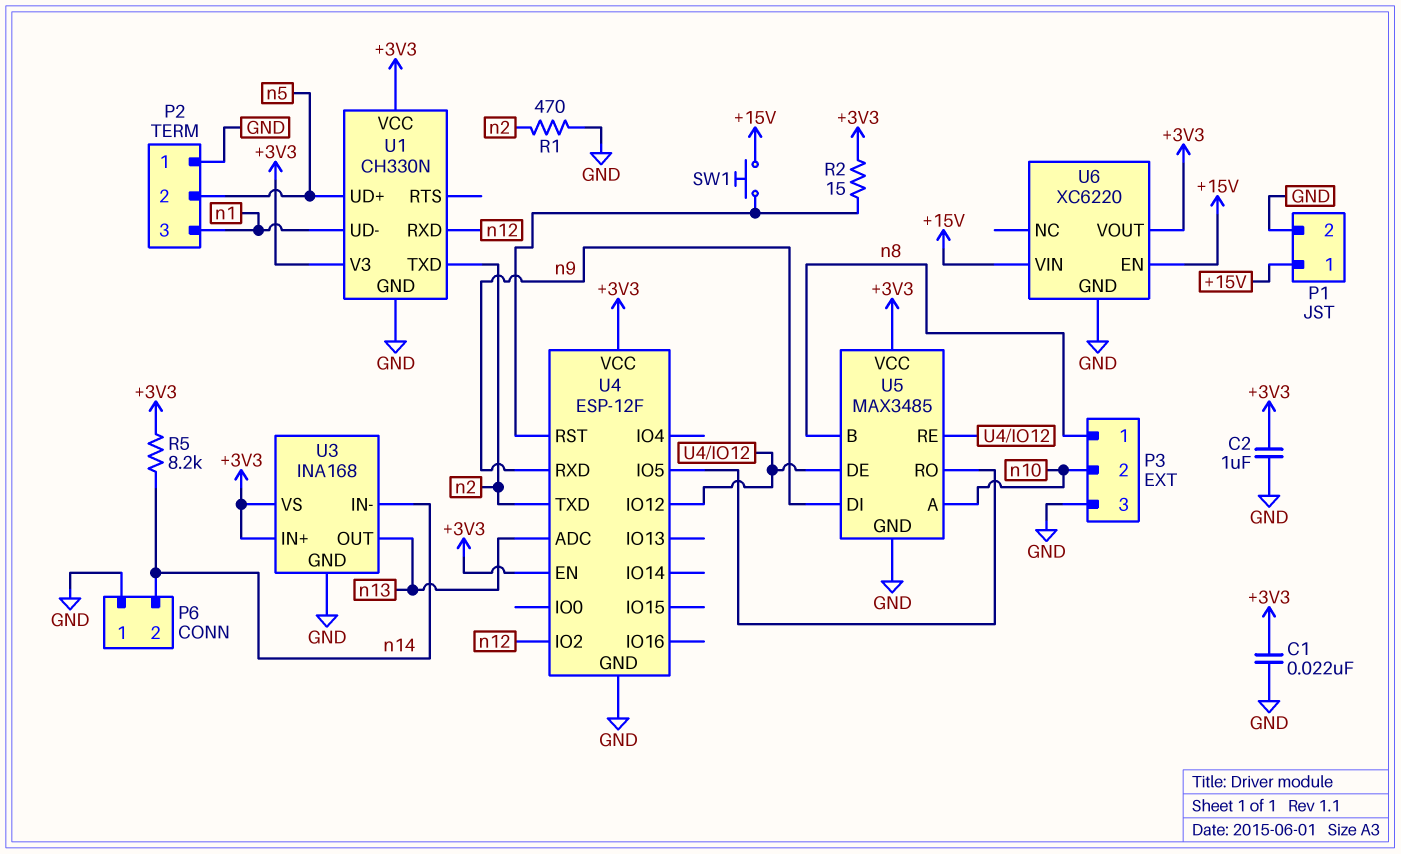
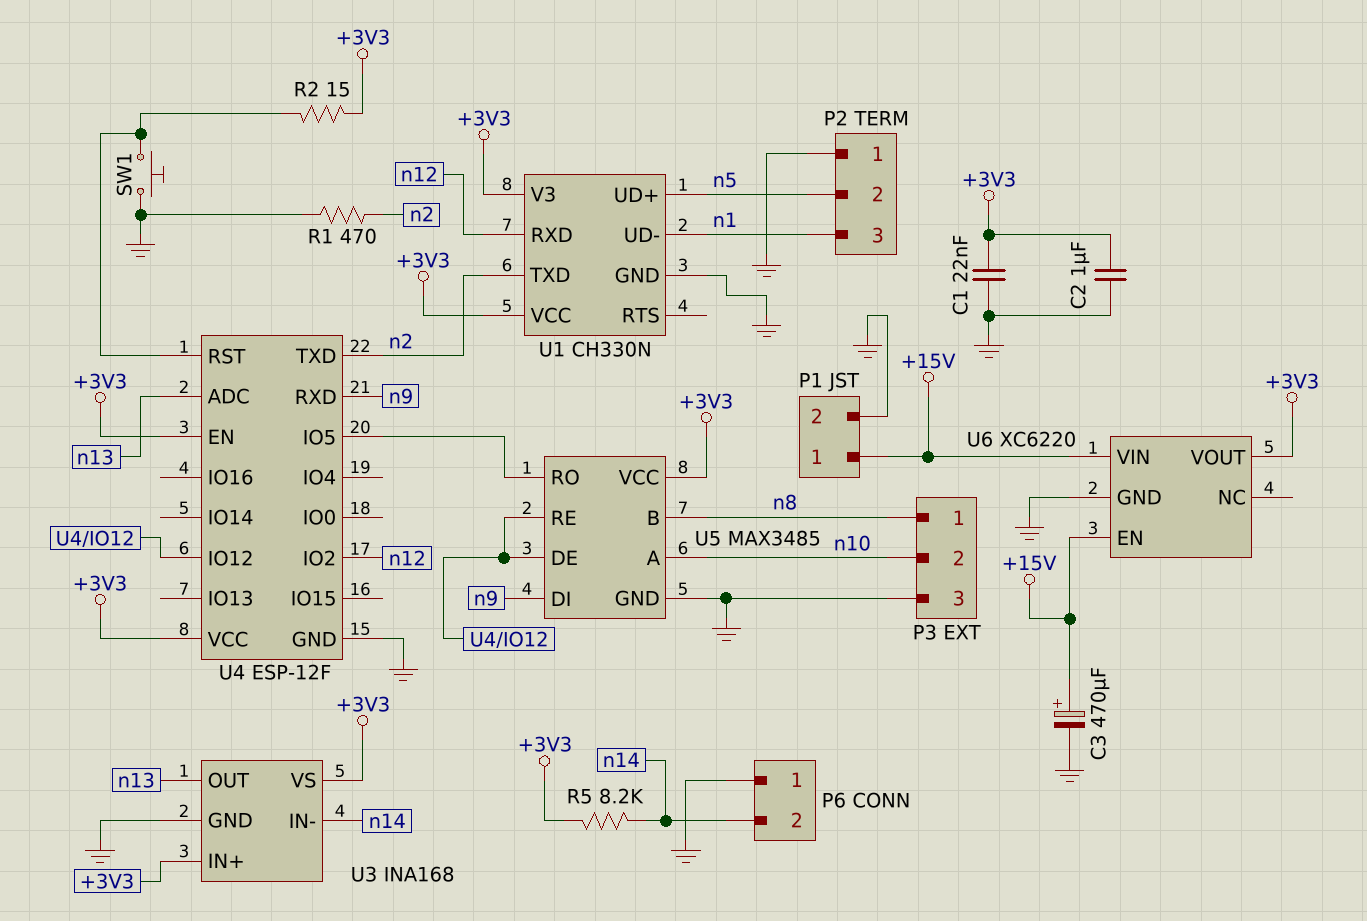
C3: none -> 470uF (plus +15V, minus GND)
SW1: button (+15V, U4/RST) -> button (GND, U4/RST)

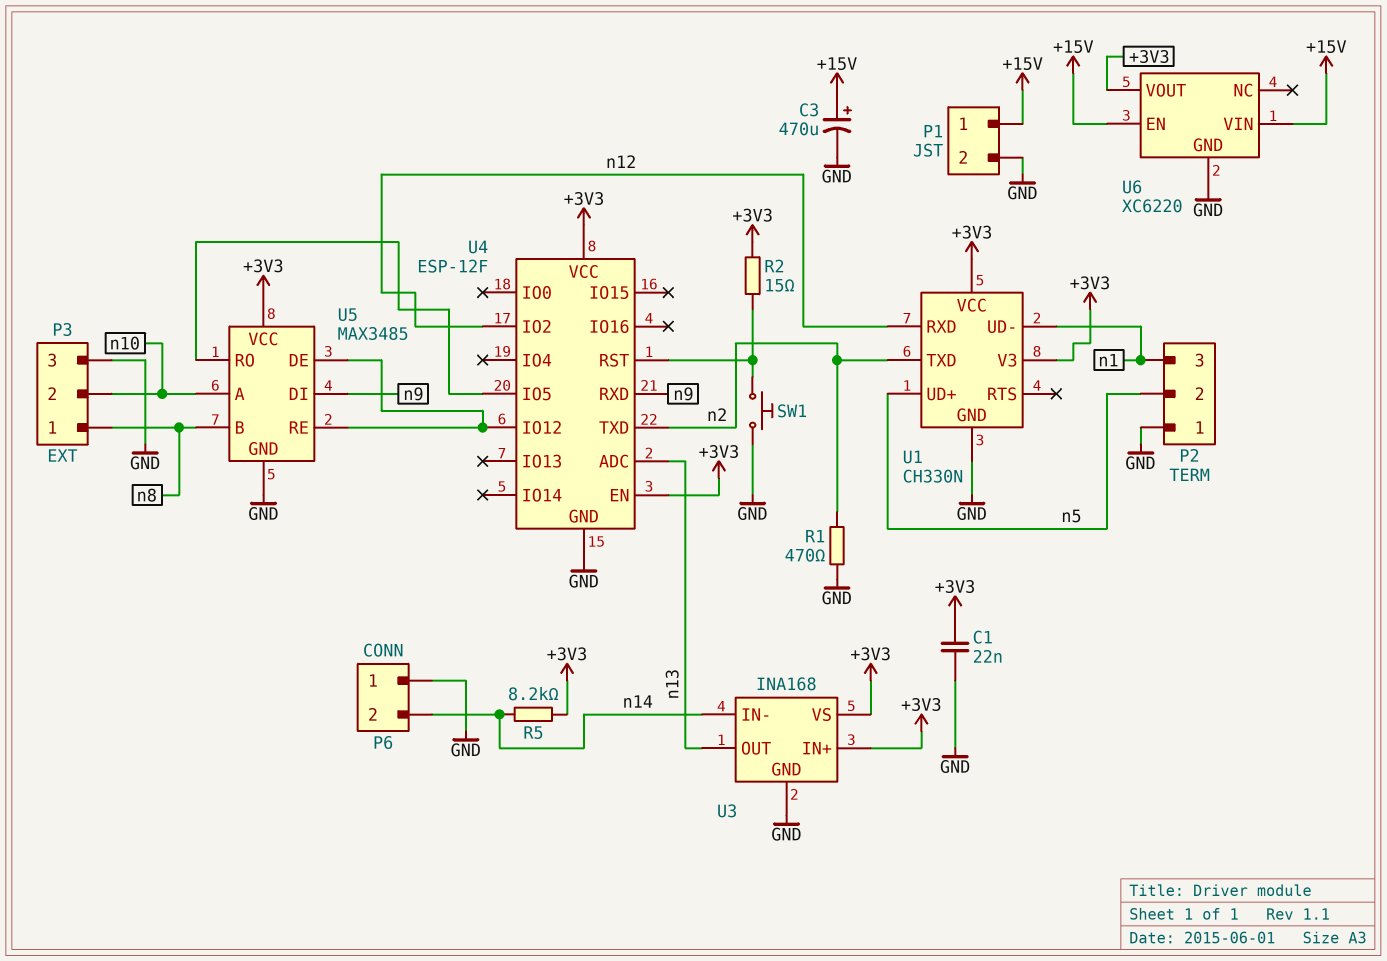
C2: 1uF (+3V3, GND) -> none

